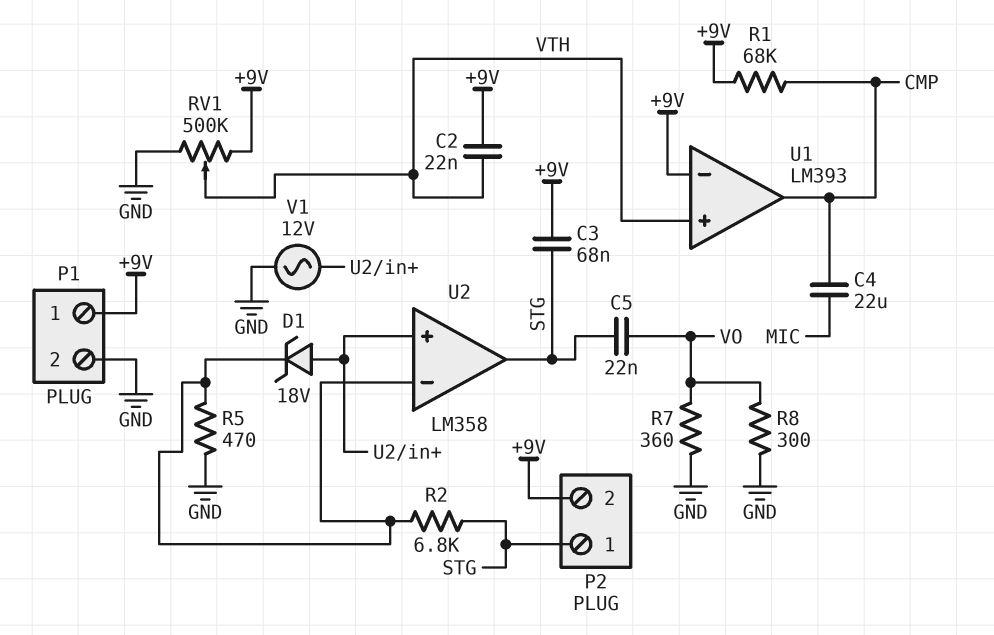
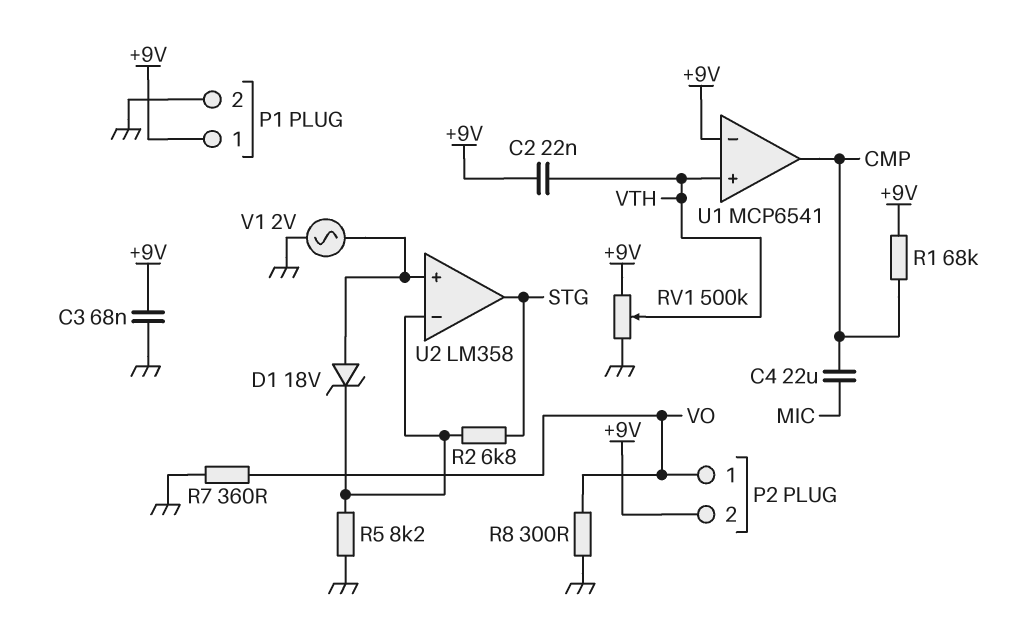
C3: 68nF (+9V, STG) -> 68nF (+9V, GND)
C5: 22nF (STG, VO) -> none
P2 pin 1: STG -> VO
R5: 470 (GND, U2/in-) -> 8.2k (GND, U2/in-)
U1: LM393 -> MCP6541
V1: AC 12V (GND, U2/in+) -> AC 2V (GND, U2/in+)

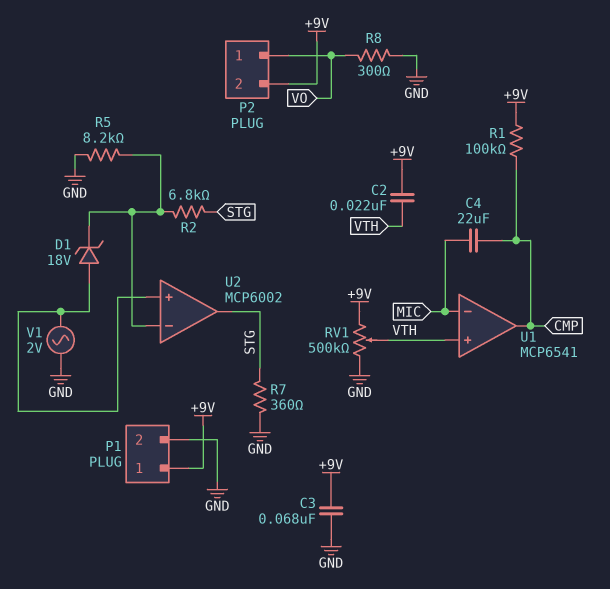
R1: 68k (+9V, CMP) -> 100k (+9V, CMP)
R7: 360 (GND, VO) -> 360 (GND, STG)
U1 pin in-: +9V -> MIC
U2: LM358 -> MCP6002

